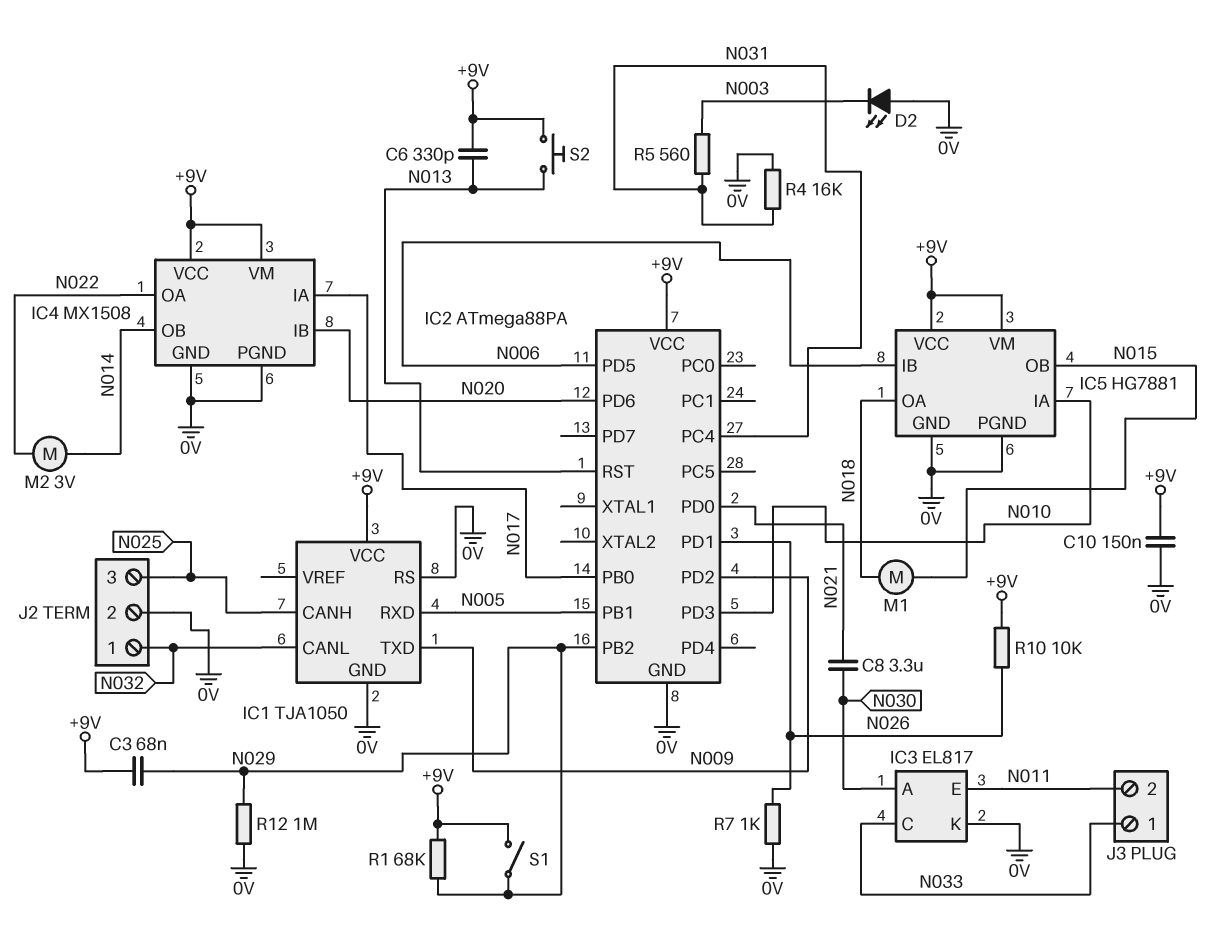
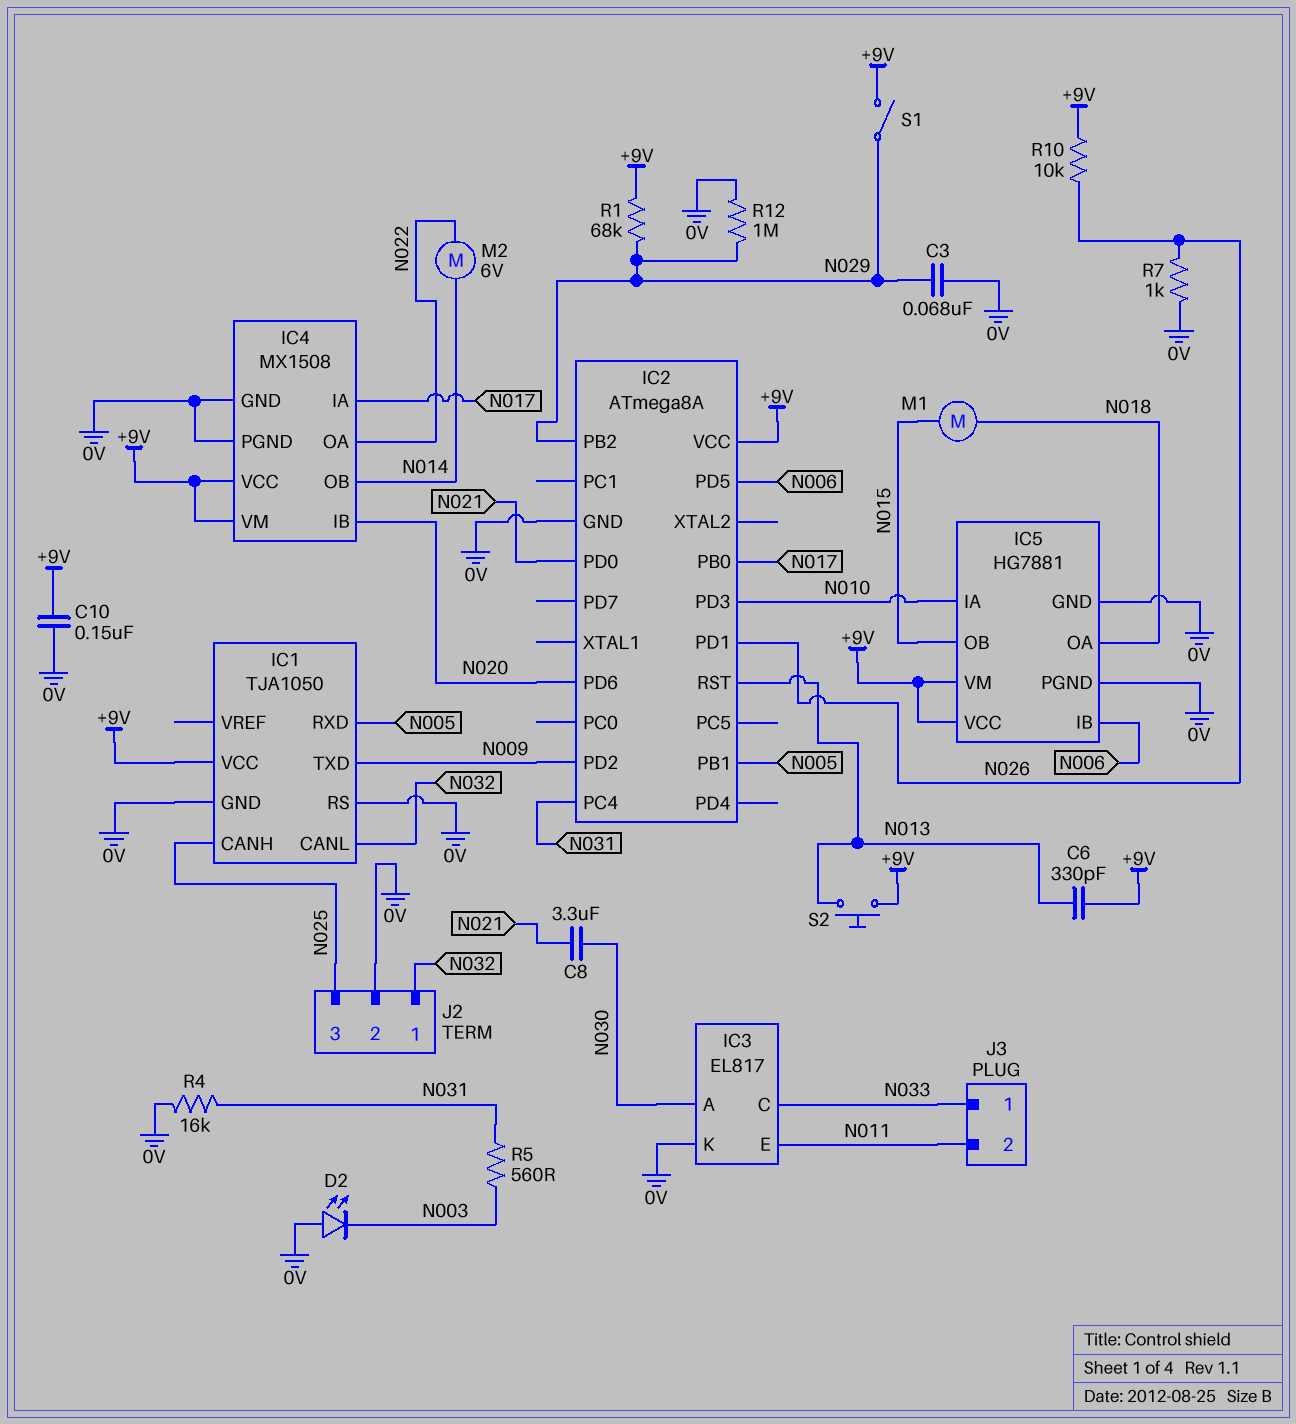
C3: 68nF (+9V, N029) -> 68nF (0V, N029)
IC2: ATmega88PA -> ATmega8A
M2: motor 3V (N014, N022) -> motor 6V (N014, N022)

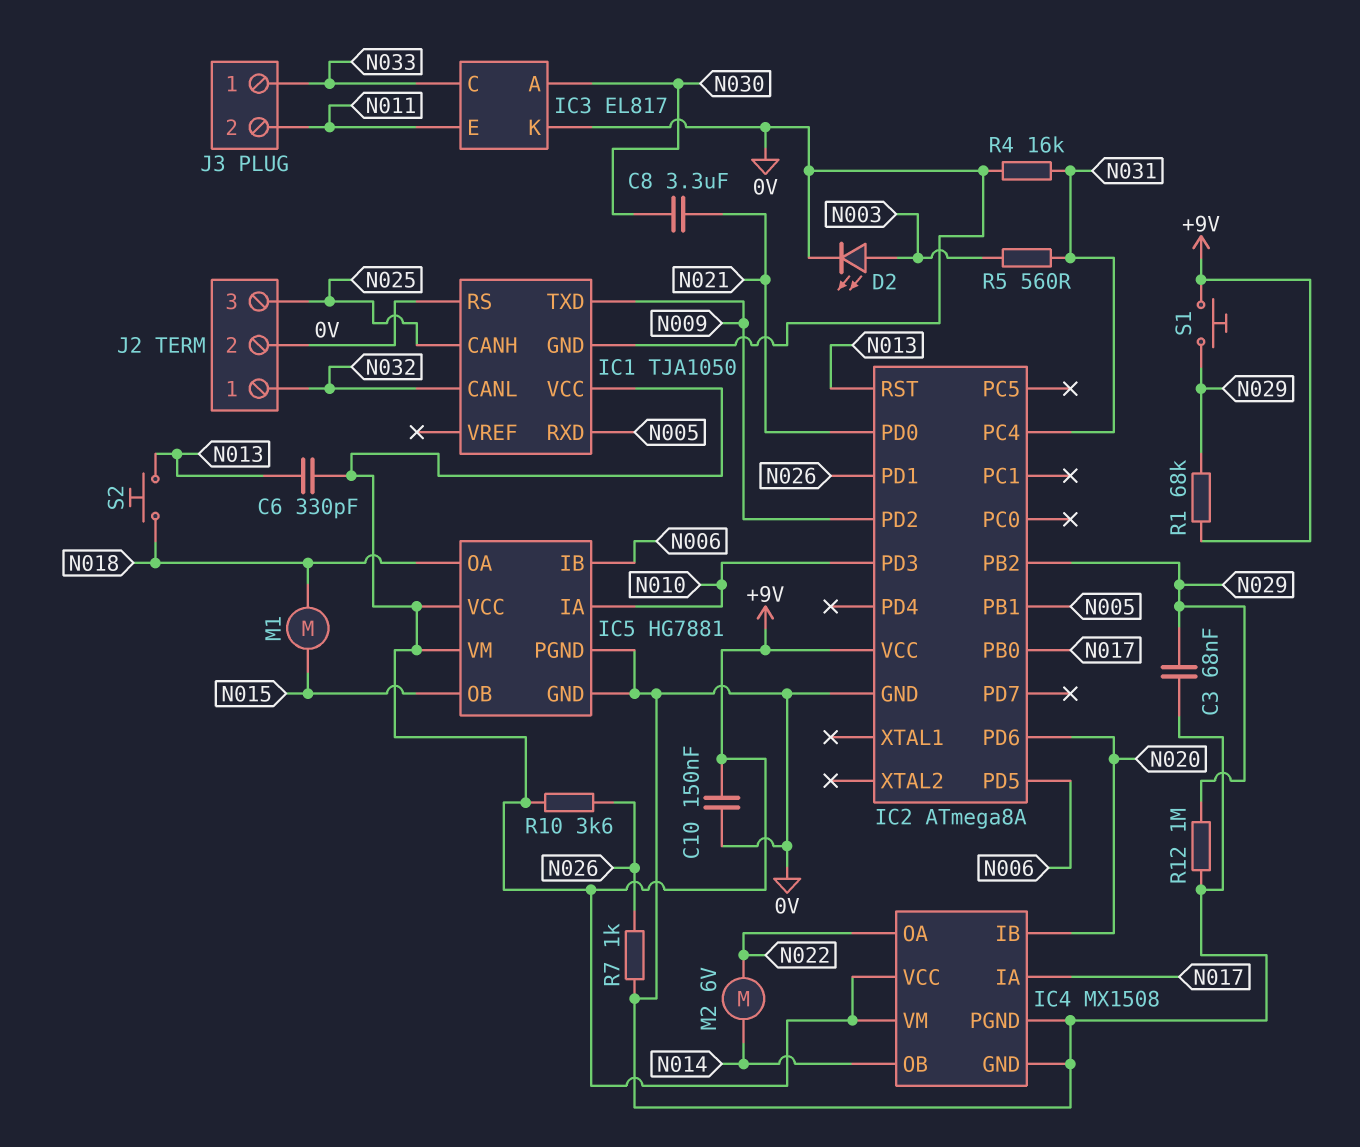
D2: LED (A 0V, K N003) -> LED (A N003, K 0V)
R10: 10k (+9V, N026) -> 3.6k (+9V, N026)
S1: switch (+9V, N029) -> button (+9V, N029)
S2: button (+9V, N013) -> button (N013, N018)

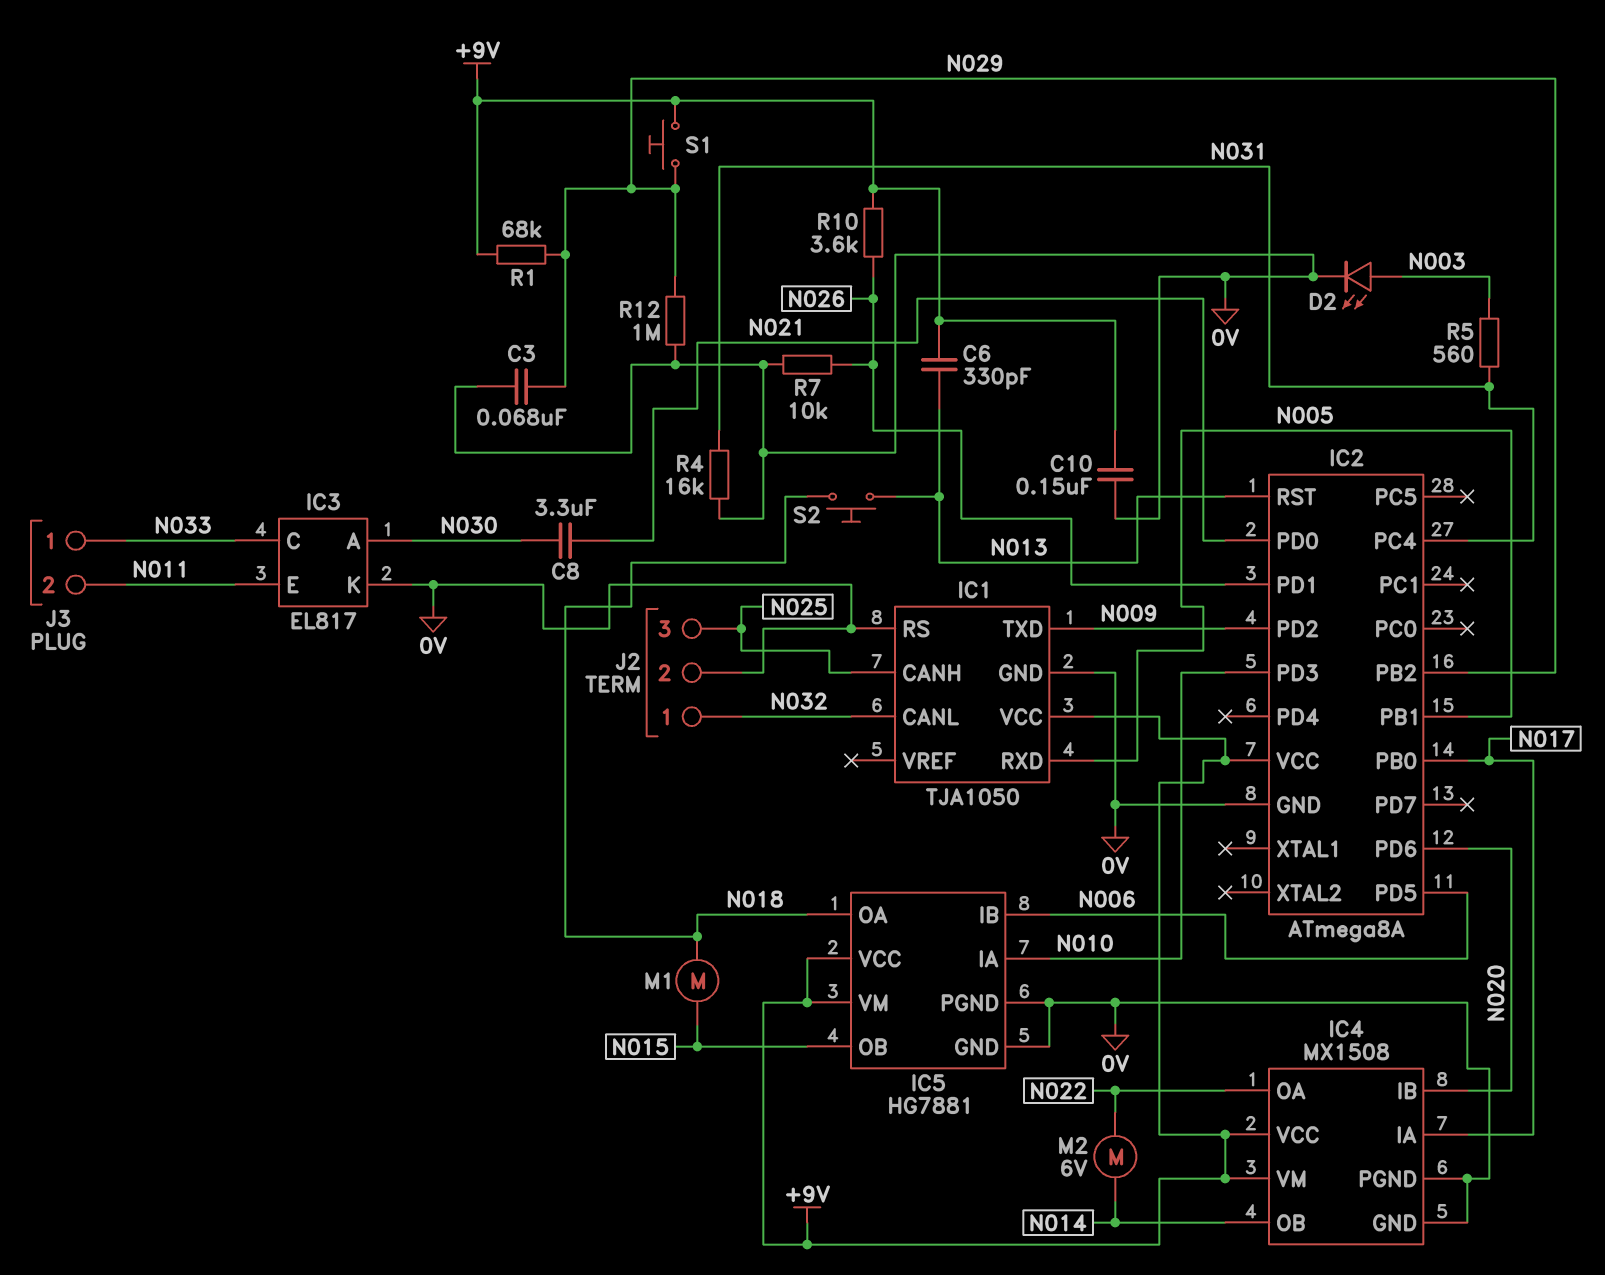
R7: 1k (0V, N026) -> 10k (0V, N026)

